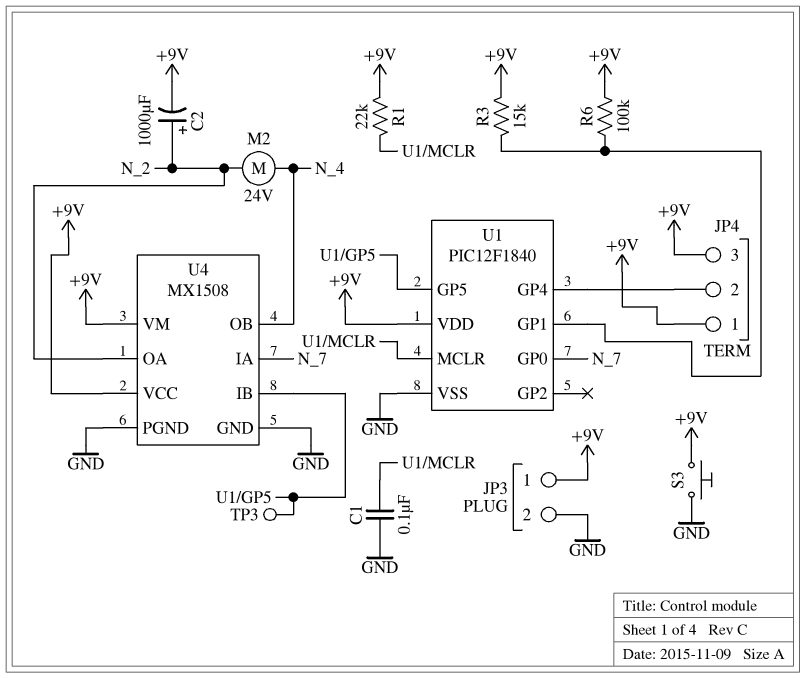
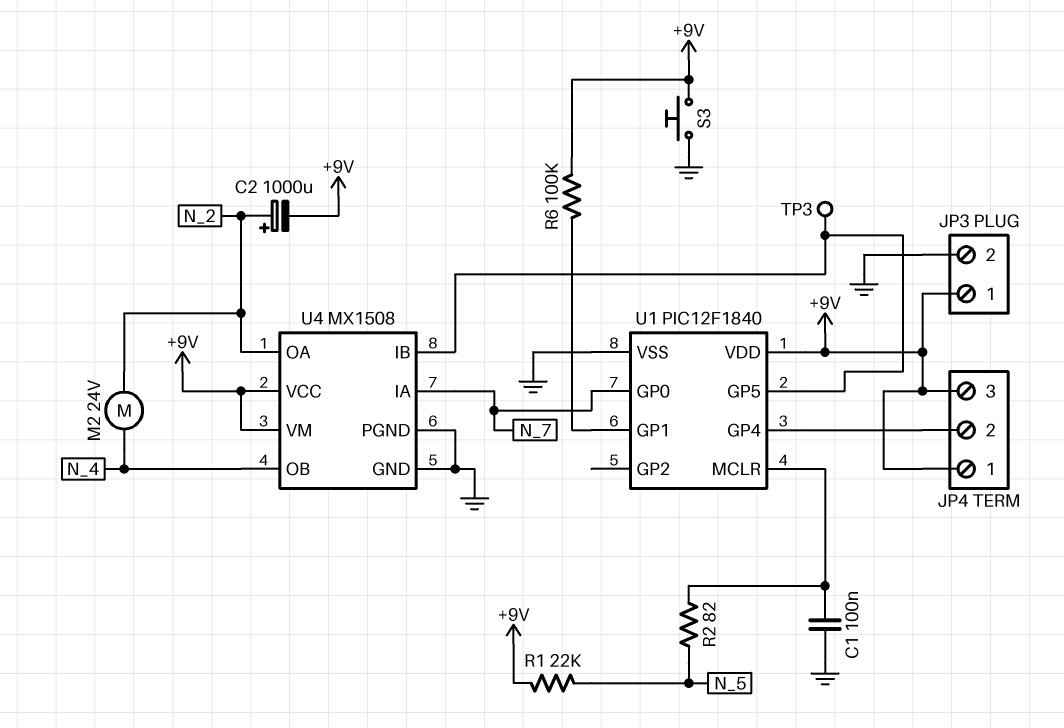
R1: 22k (+9V, U1/MCLR) -> 22k (+9V, N_5)
R2: none -> 82 (N_5, U1/MCLR)
R3: 15k (+9V, U1/GP1) -> none

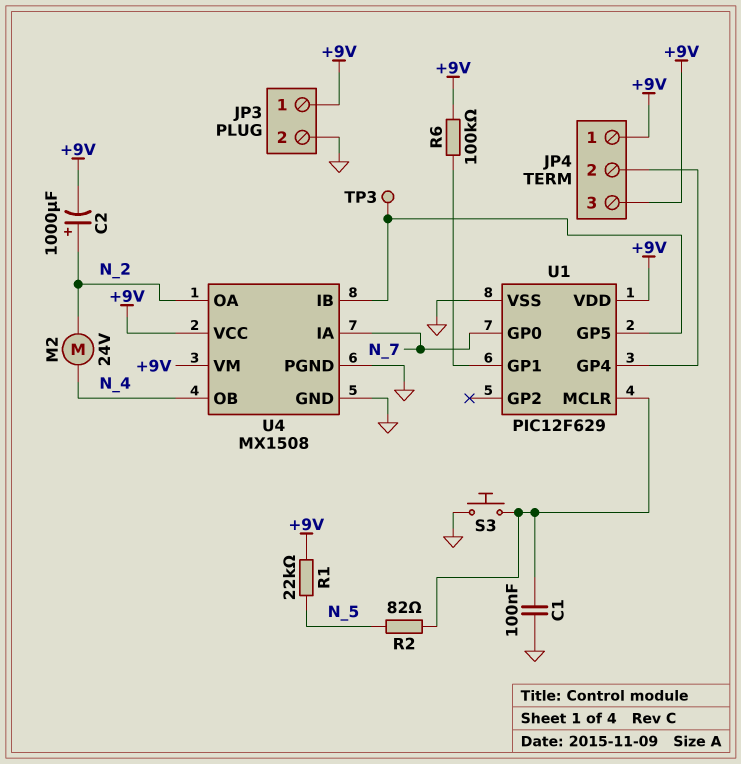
S3: button (+9V, GND) -> button (GND, U1/MCLR)
U1: PIC12F1840 -> PIC12F629

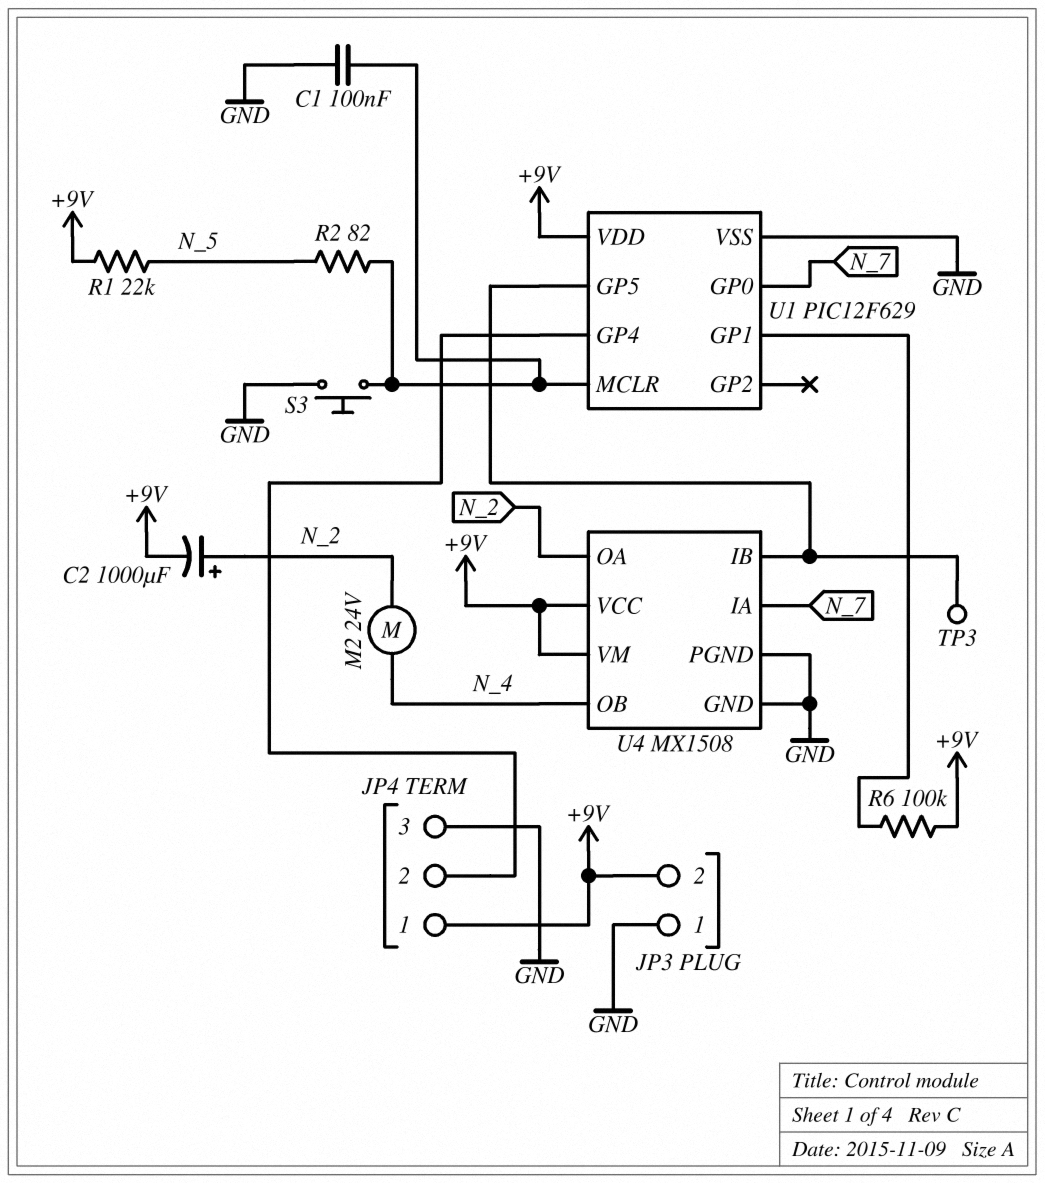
JP3 pin 1: +9V -> GND
JP3 pin 2: GND -> +9V
JP4 pin 3: +9V -> GND

